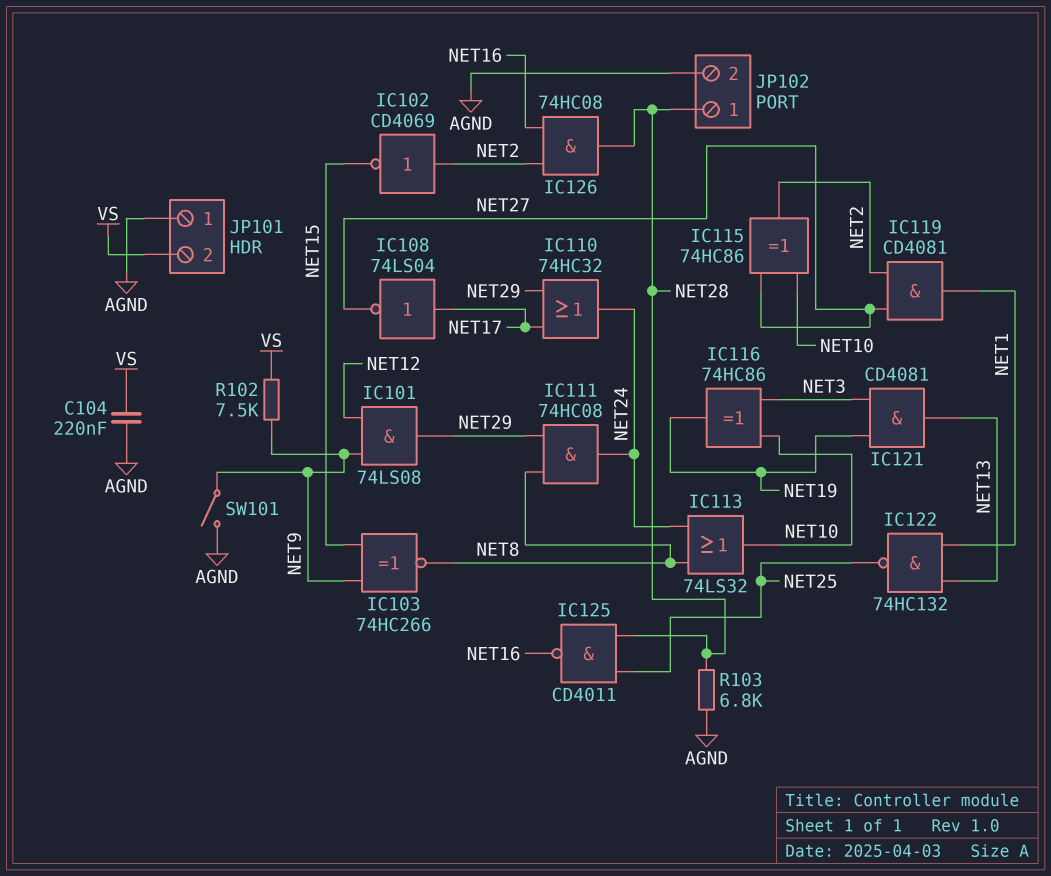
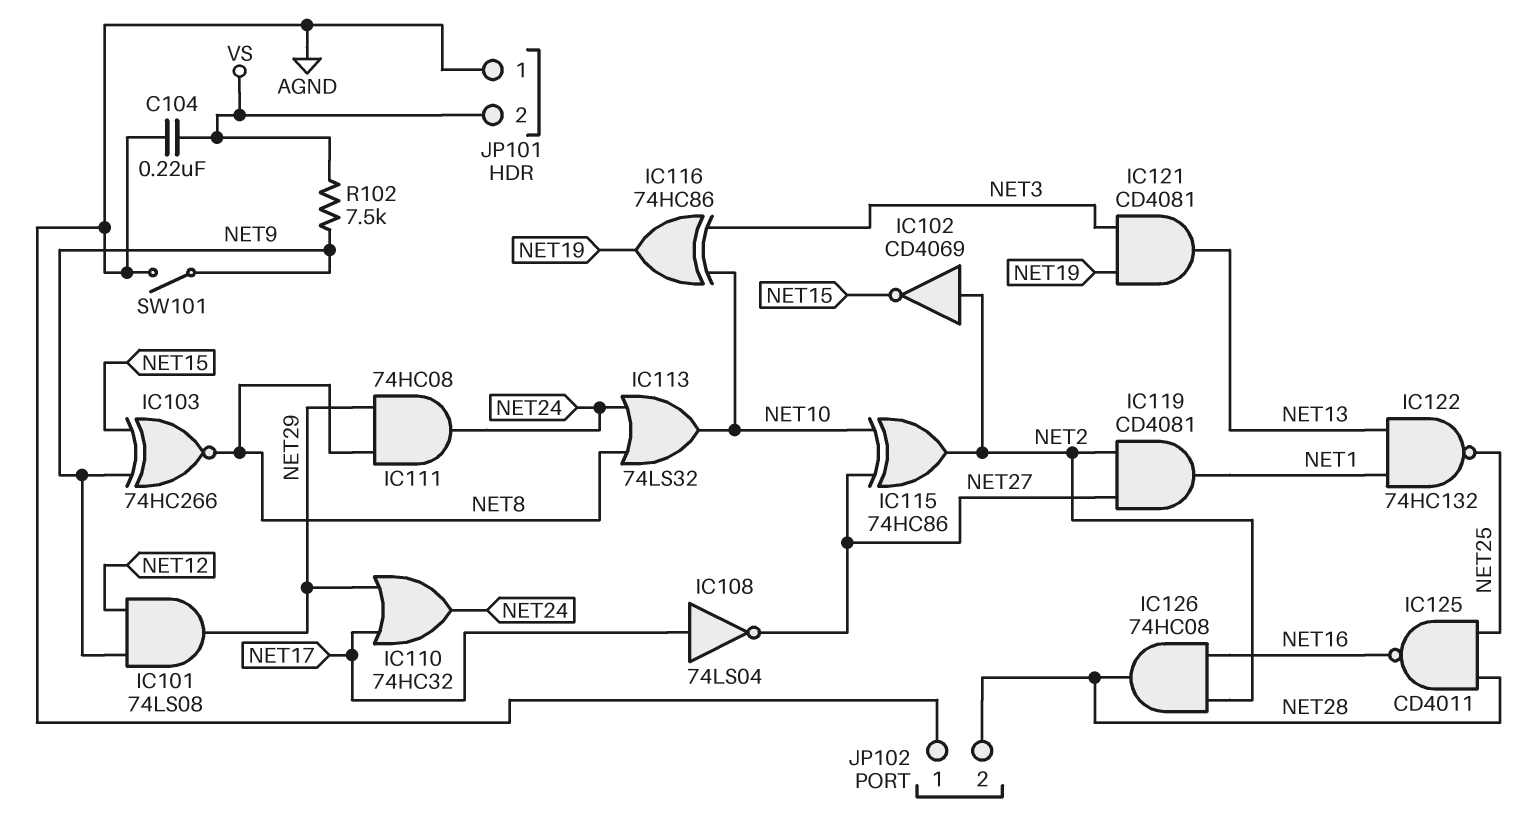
JP102 pin 1: NET28 -> AGND
JP102 pin 2: AGND -> NET28
R103: 6.8k (AGND, NET28) -> none

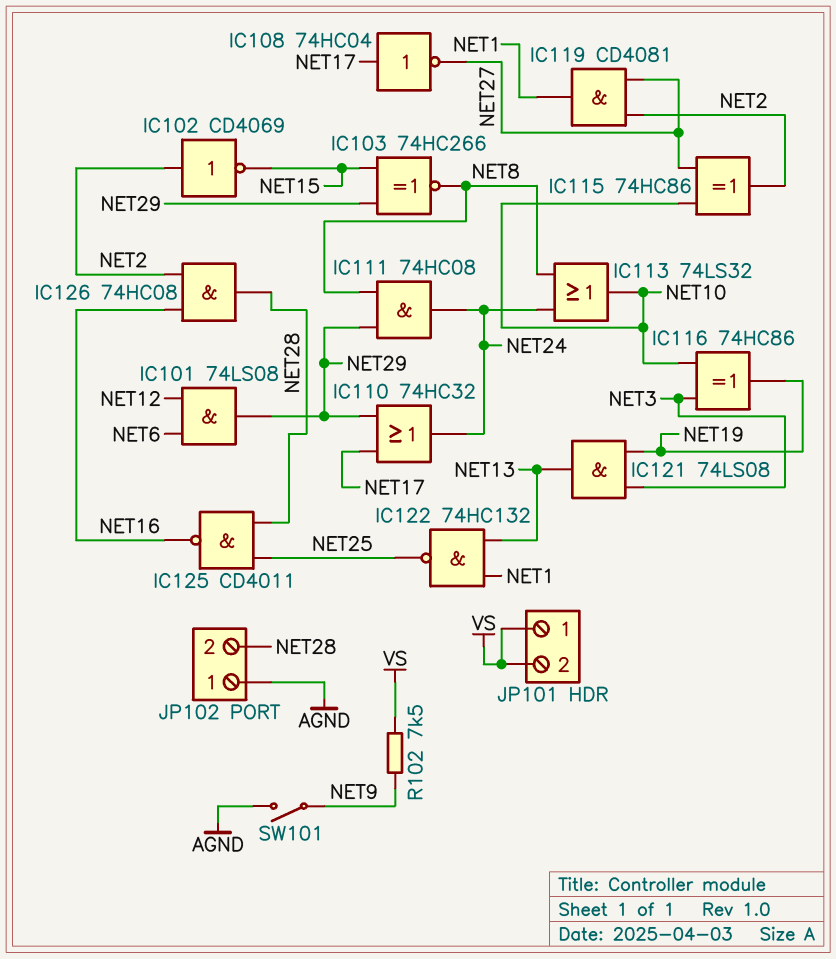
C104: 220nF (AGND, VS) -> none
IC101: AND 74LS08 (in NET9, in NET12, out NET29) -> AND 74LS08 (in NET6, in NET12, out NET29)
IC103: XNOR 74HC266 (in NET9, in NET15, out NET8) -> XNOR 74HC266 (in NET15, in NET29, out NET8)
IC108: NOT 74LS04 (in NET17, out NET27) -> NOT 74HC04 (in NET17, out NET27)
IC121: AND CD4081 (in NET3, in NET19, out NET13) -> AND 74LS08 (in NET3, in NET19, out NET13)
JP101 pin 1: AGND -> VS

